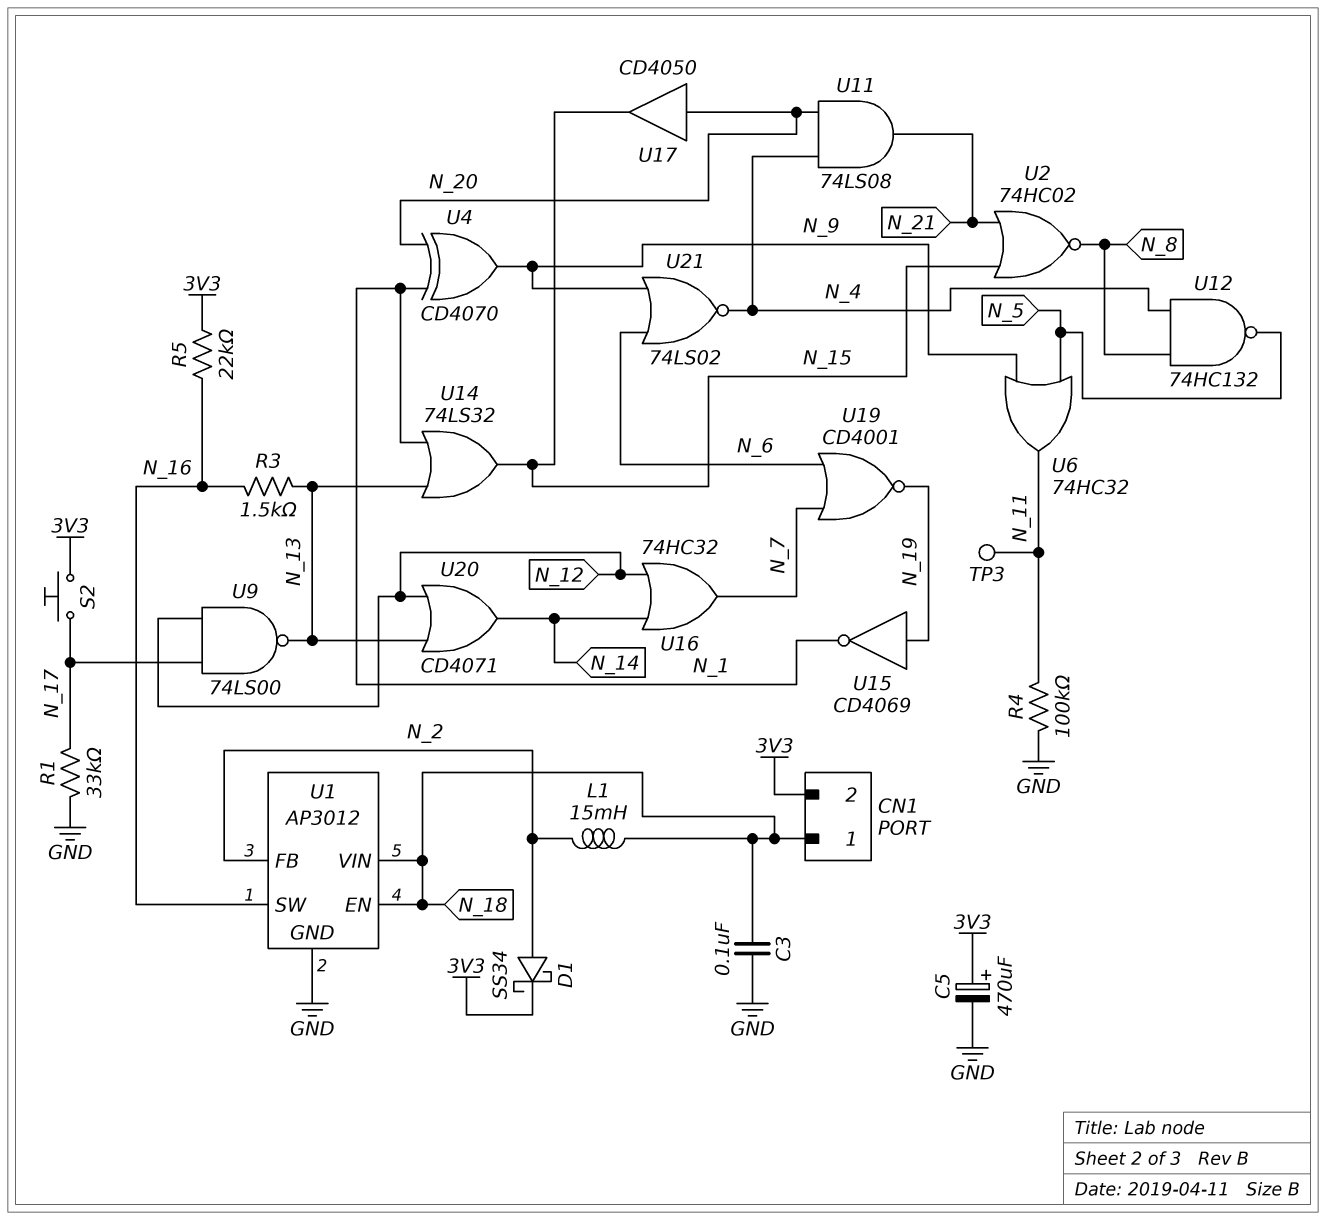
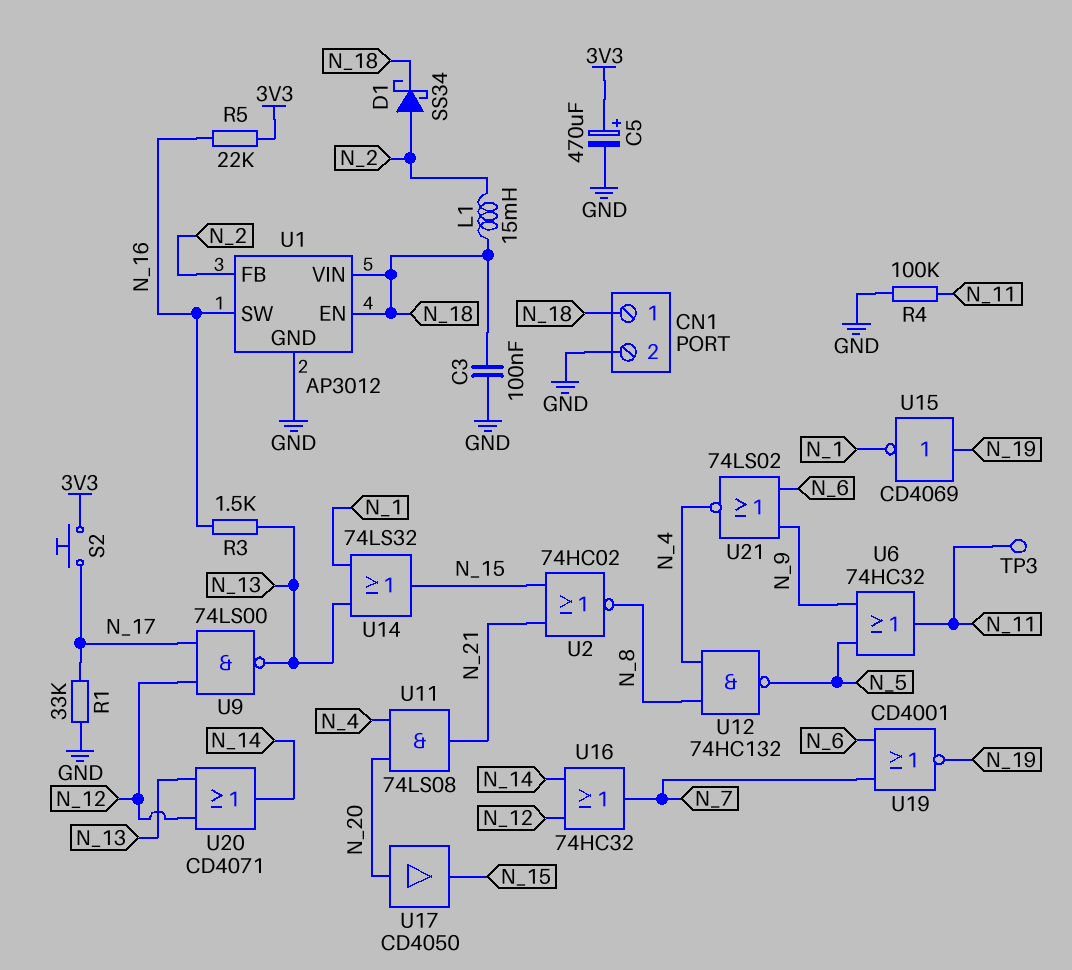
CN1 pin 2: 3V3 -> GND
D1: schottky SS34 (A N_2, K 3V3) -> schottky SS34 (A N_2, K N_18)
U4: XOR CD4070 (in N_1, in N_20, out N_9) -> none

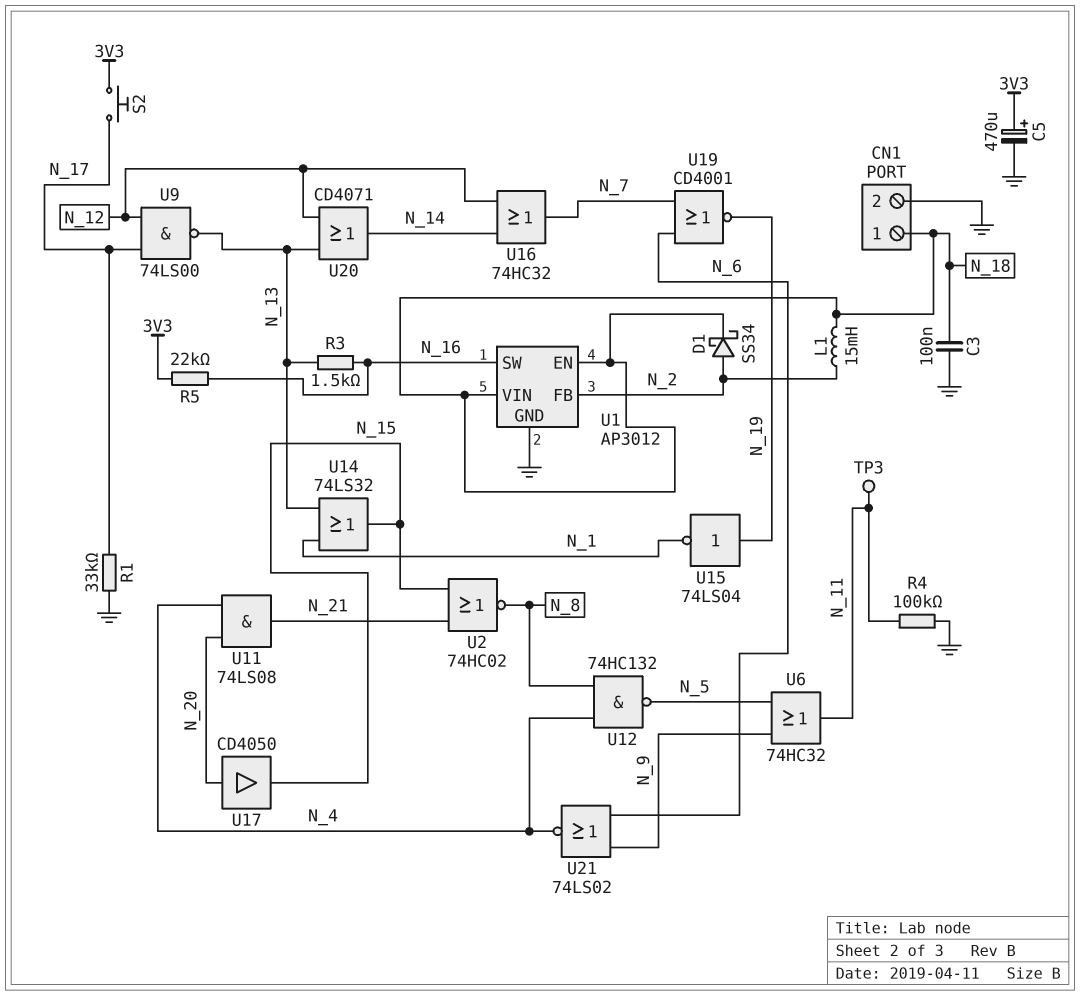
U15: NOT CD4069 (in N_19, out N_1) -> NOT 74LS04 (in N_19, out N_1)

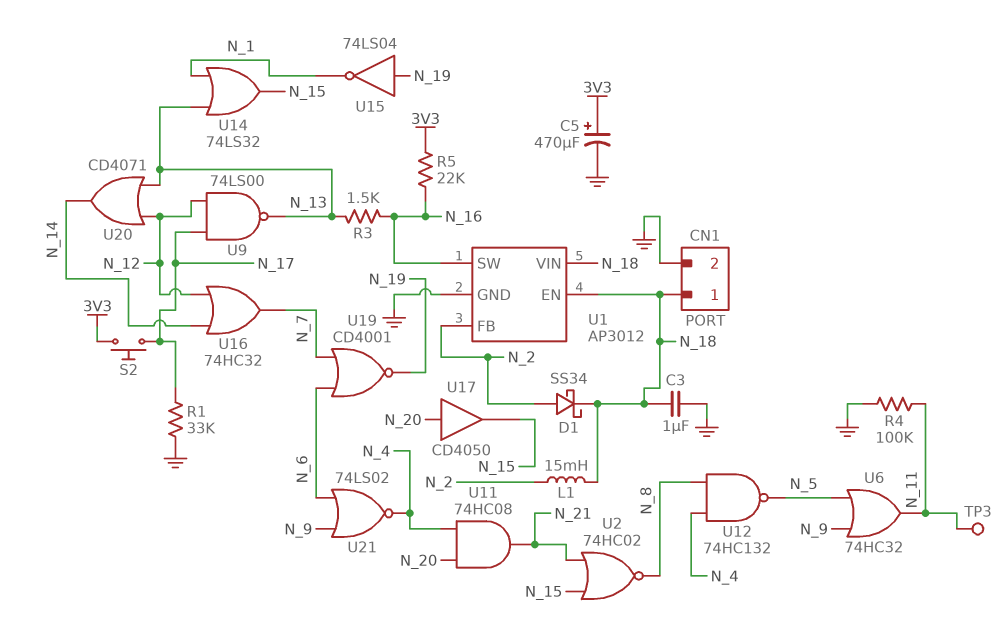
C3: 100nF (GND, N_18) -> 1uF (GND, N_18)
U11: AND 74LS08 (in N_4, in N_20, out N_21) -> AND 74HC08 (in N_4, in N_20, out N_21)

